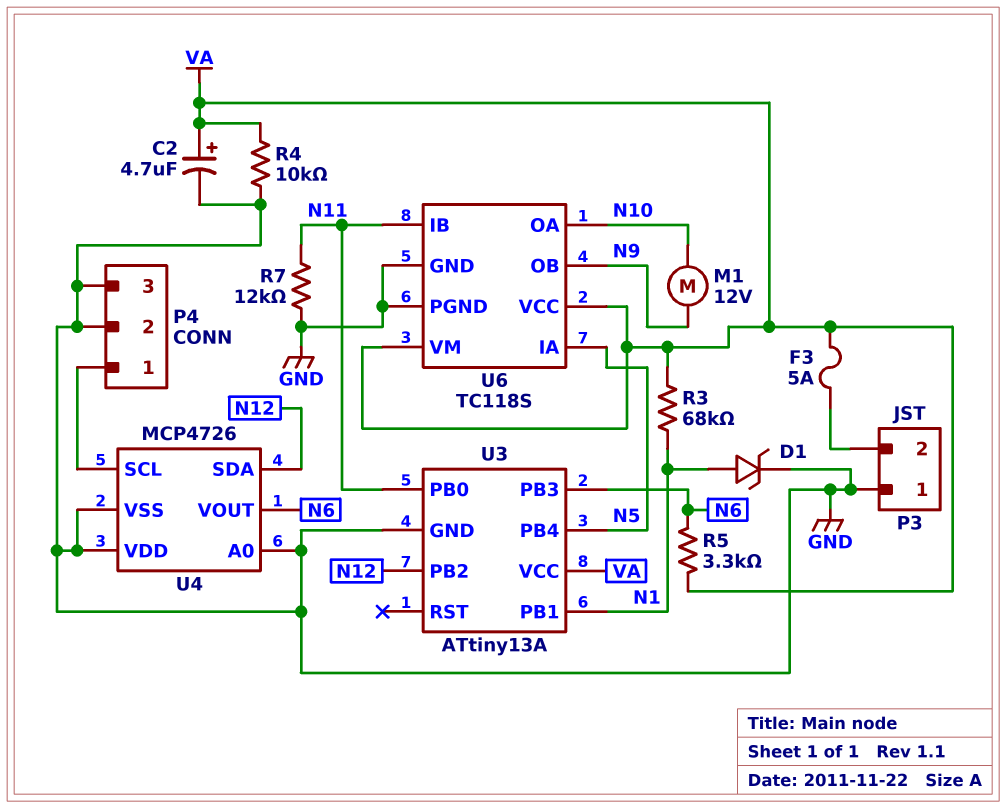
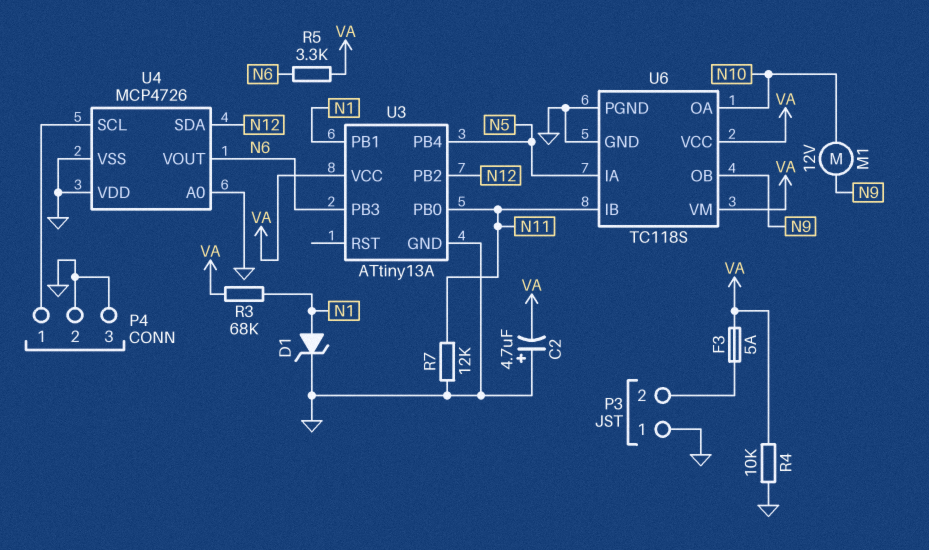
C2: 4.7uF (plus VA, minus GND) -> 4.7uF (plus GND, minus VA)

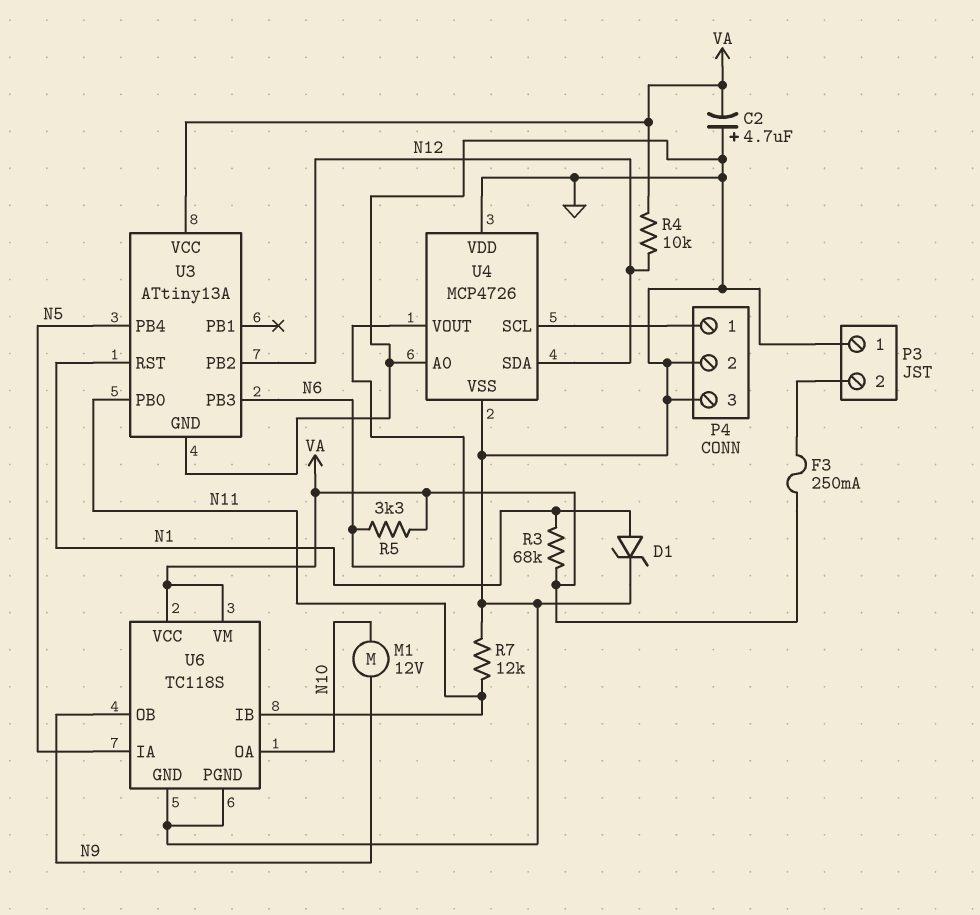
F3: 5A (P3/2, VA) -> 250mA (P3/2, VA)
R4: 10k (GND, VA) -> 10k (N12, VA)
U3 pin PB1: N1 -> none
U3 pin RST: none -> N1

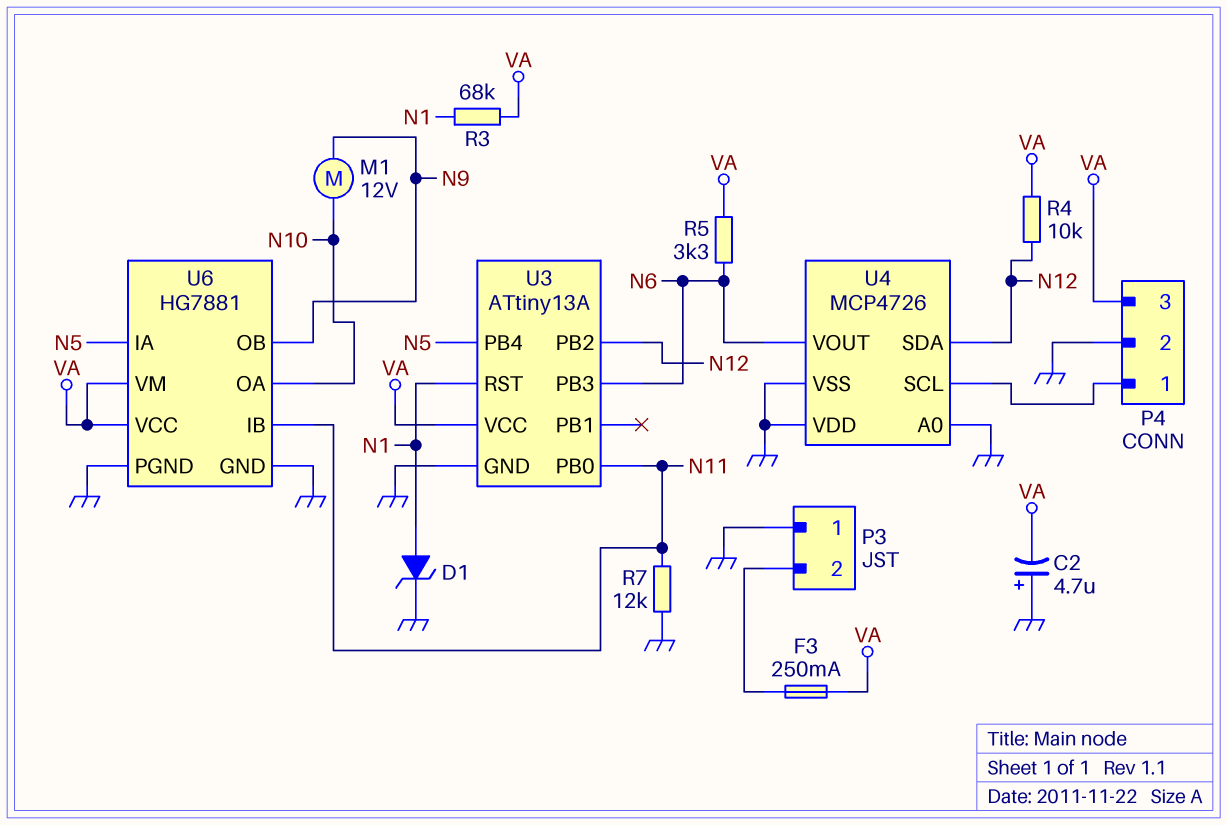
P4 pin 3: GND -> VA
U6: TC118S -> HG7881

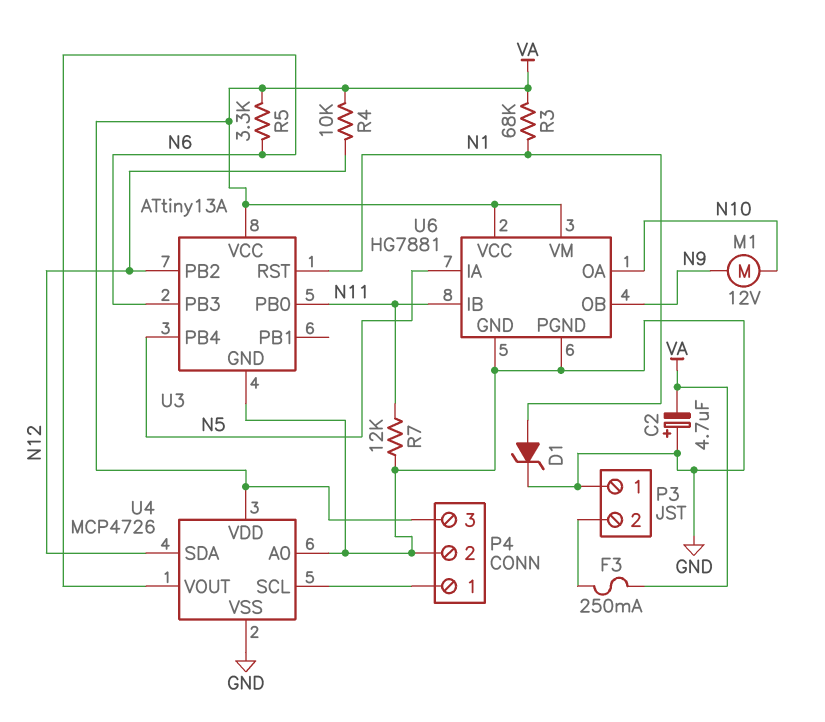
U4 pin VDD: GND -> VA

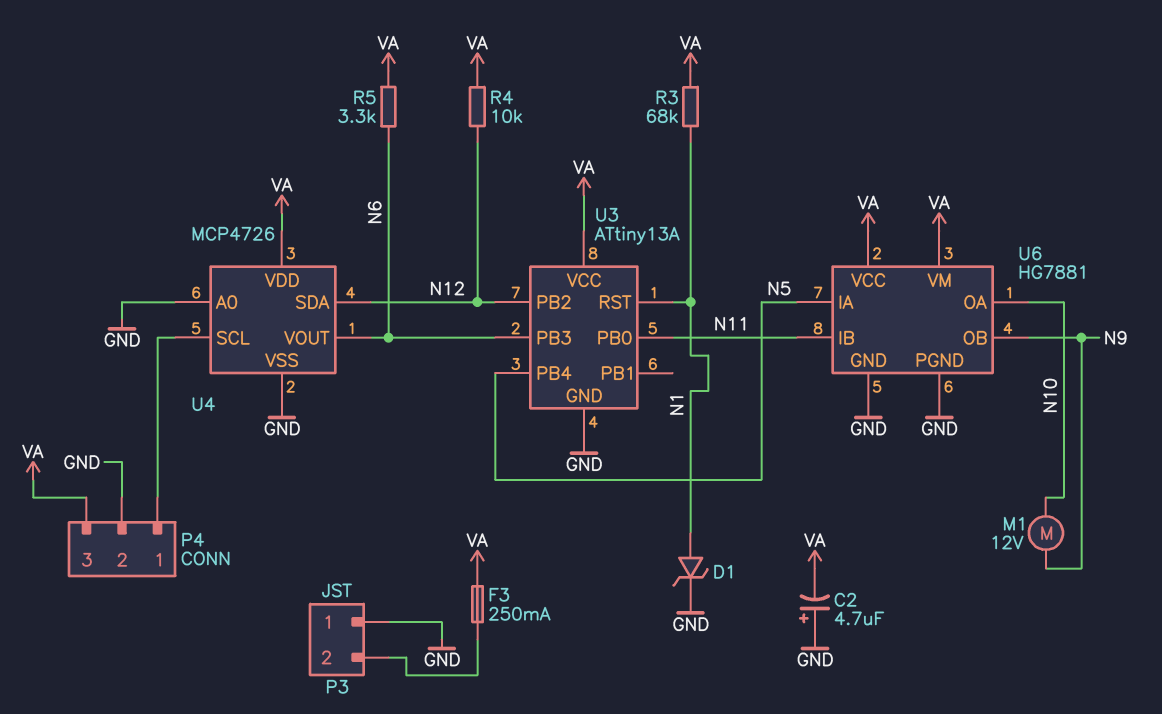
R7: 12k (GND, N11) -> none

